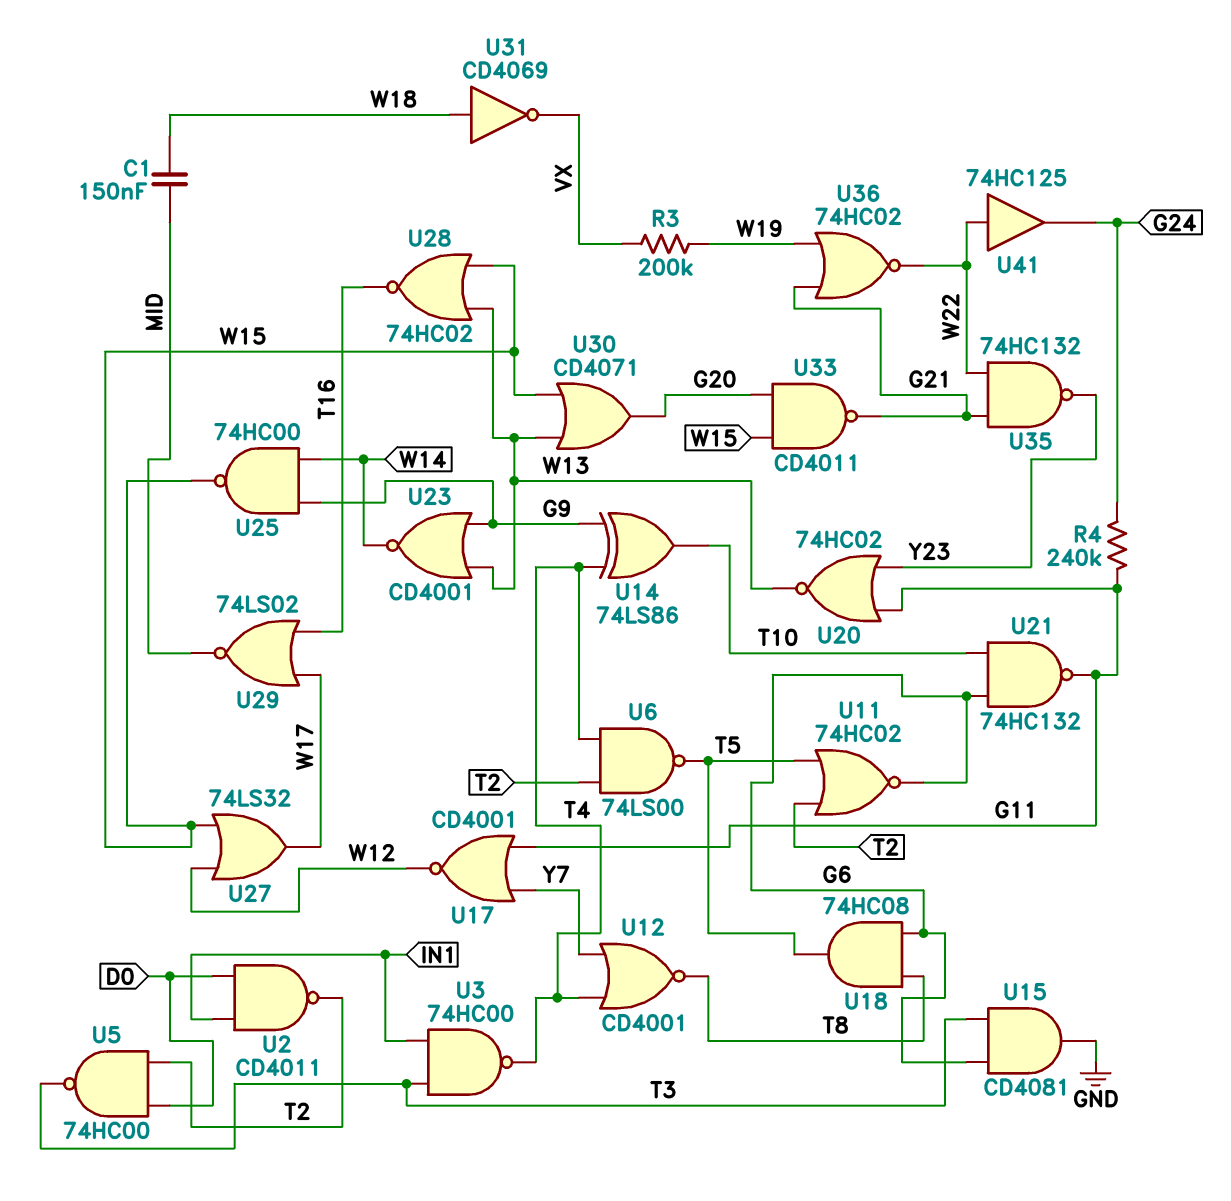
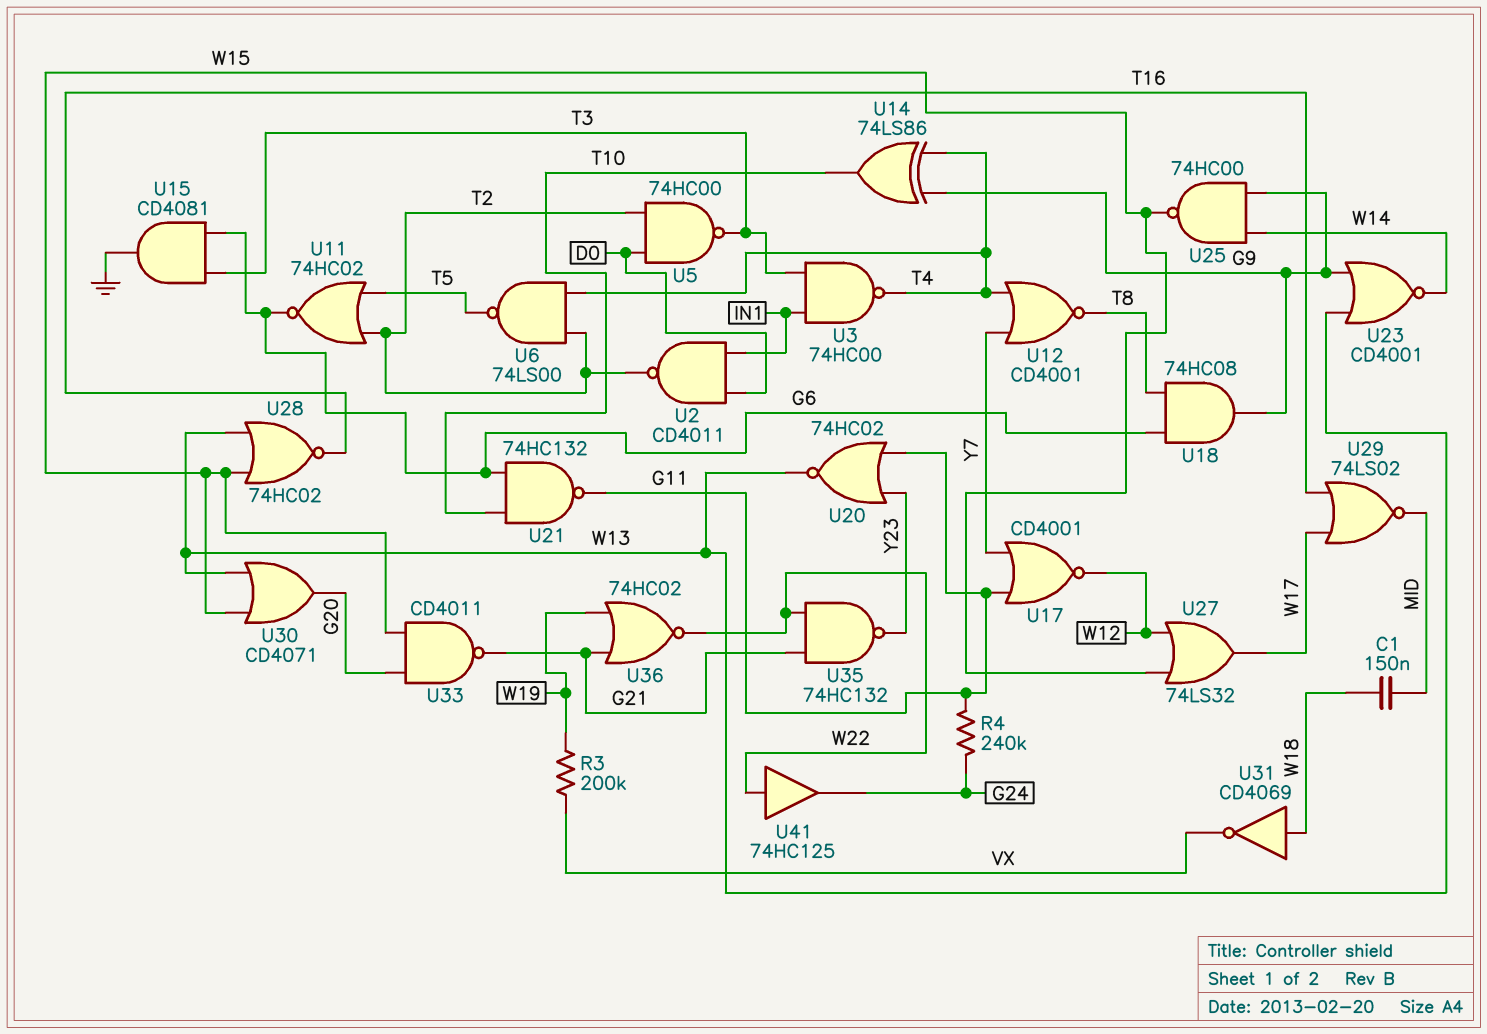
U18: AND 74HC08 (in G6, in T8, out T5) -> AND 74HC08 (in G6, in T8, out G9)

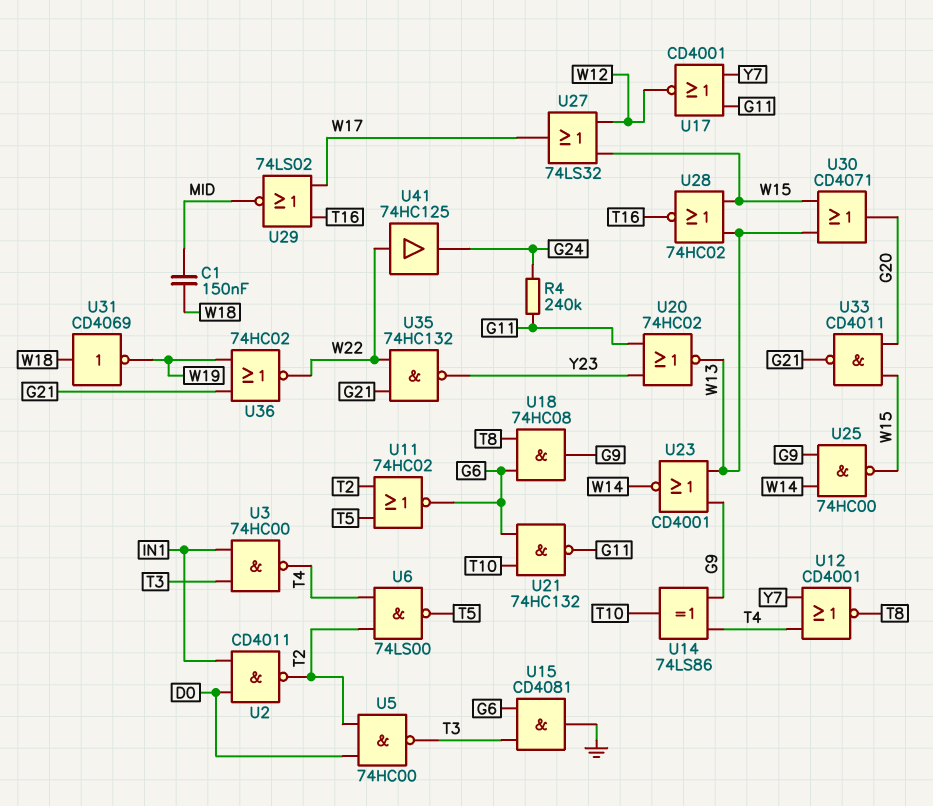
R3: 200k (VX, W19) -> none
U31: NOT CD4069 (in W18, out VX) -> NOT CD4069 (in W18, out W19)

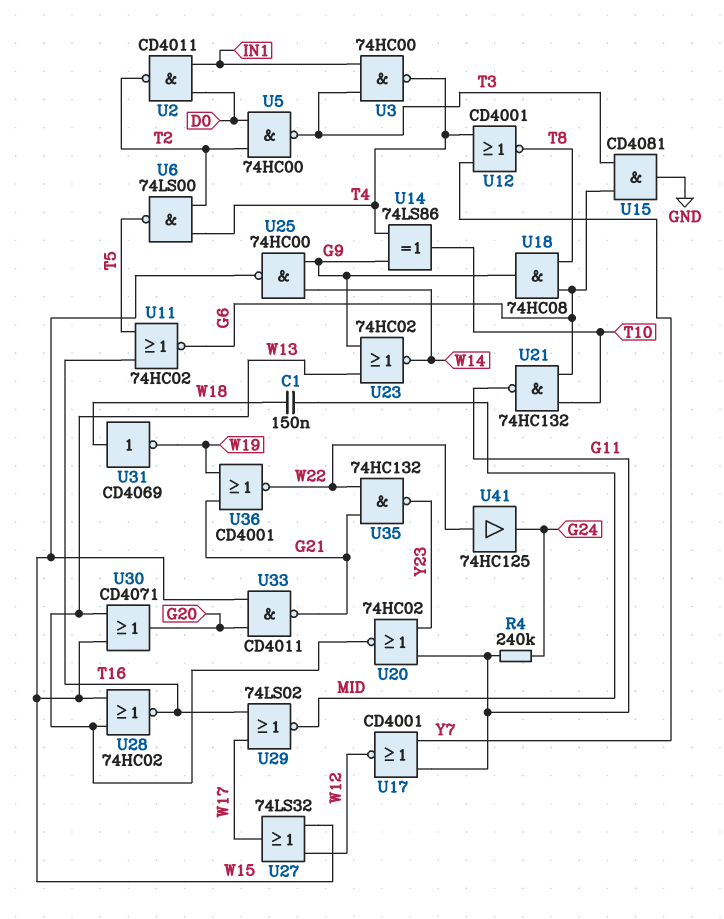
U11: NOR 74HC02 (in T2, in T5, out G6) -> NOR 74HC02 (in T5, in T16, out G6)
U23: NOR CD4001 (in G9, in W13, out W14) -> NOR 74HC02 (in G9, in W13, out W14)
U36: NOR 74HC02 (in G21, in W19, out W22) -> NOR CD4001 (in G21, in W19, out W22)

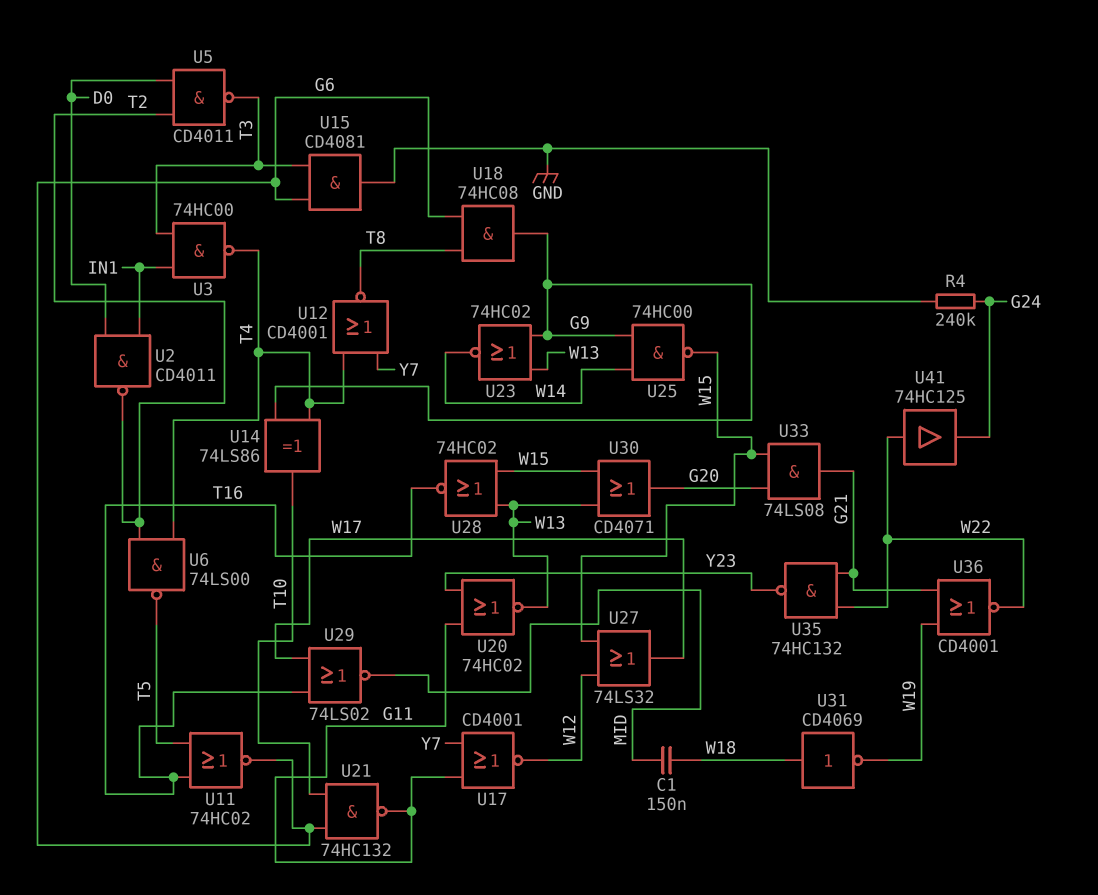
R4: 240k (G11, G24) -> 240k (G24, GND)
U5: NAND 74HC00 (in D0, in T2, out T3) -> NAND CD4011 (in D0, in T2, out T3)
U33: NAND CD4011 (in G20, in W15, out G21) -> AND 74LS08 (in G20, in W15, out G21)

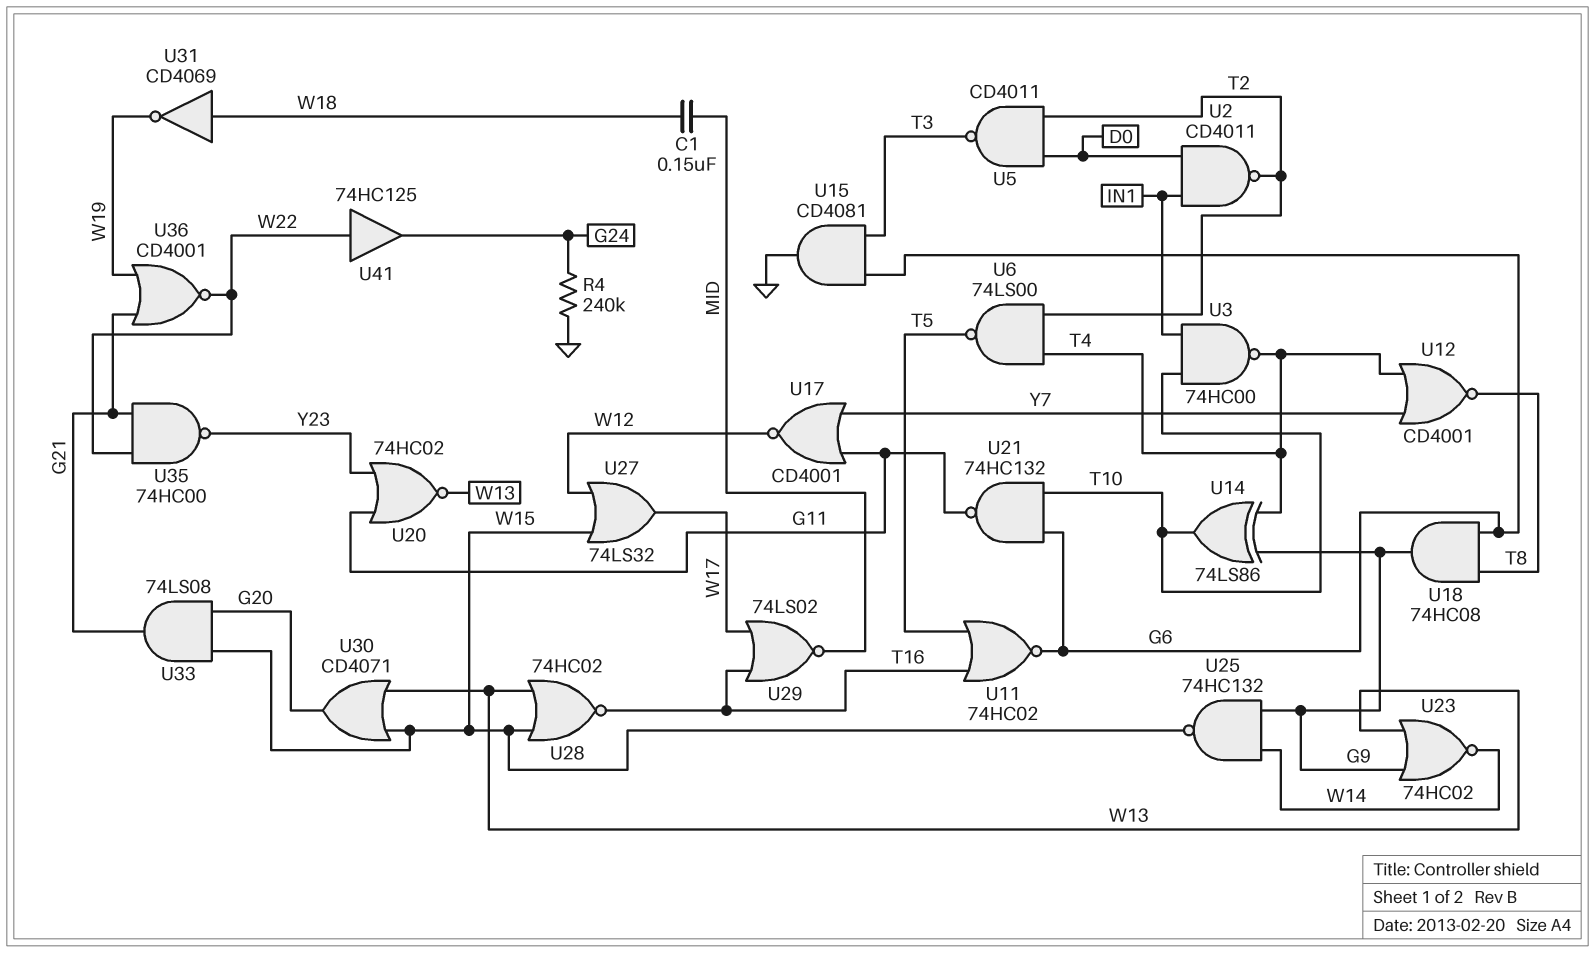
U3: NAND 74HC00 (in IN1, in T3, out T4) -> NAND 74HC00 (in IN1, in T10, out T4)
U25: NAND 74HC00 (in G9, in W14, out W15) -> NAND 74HC132 (in G9, in W14, out W15)
U35: NAND 74HC132 (in G21, in W22, out Y23) -> NAND 74HC00 (in G21, in W22, out Y23)

